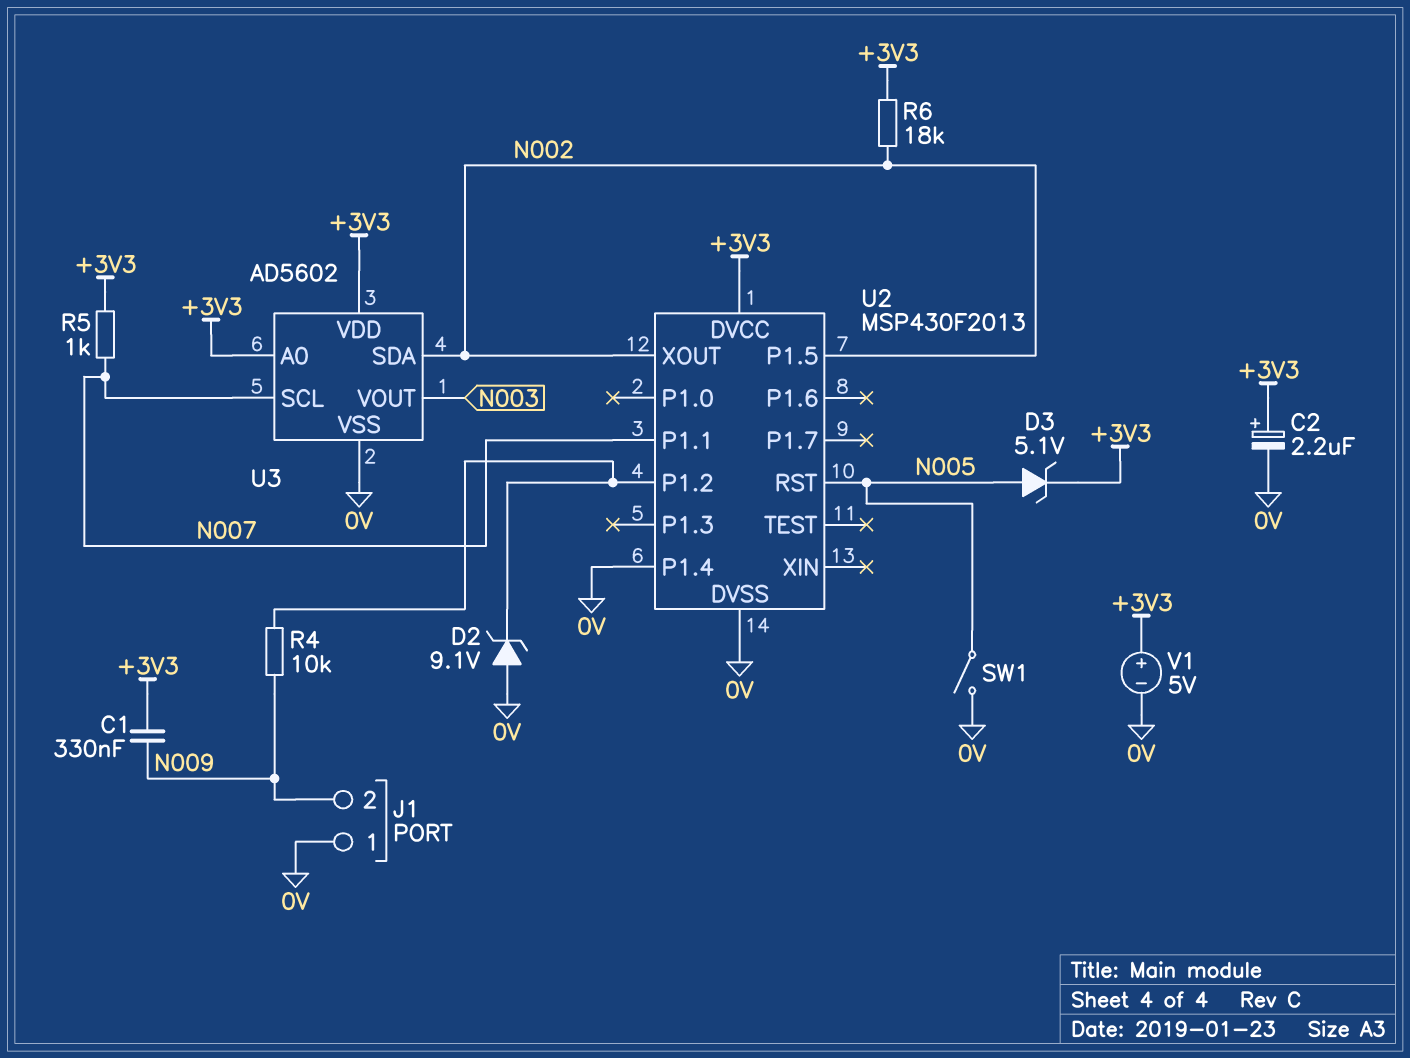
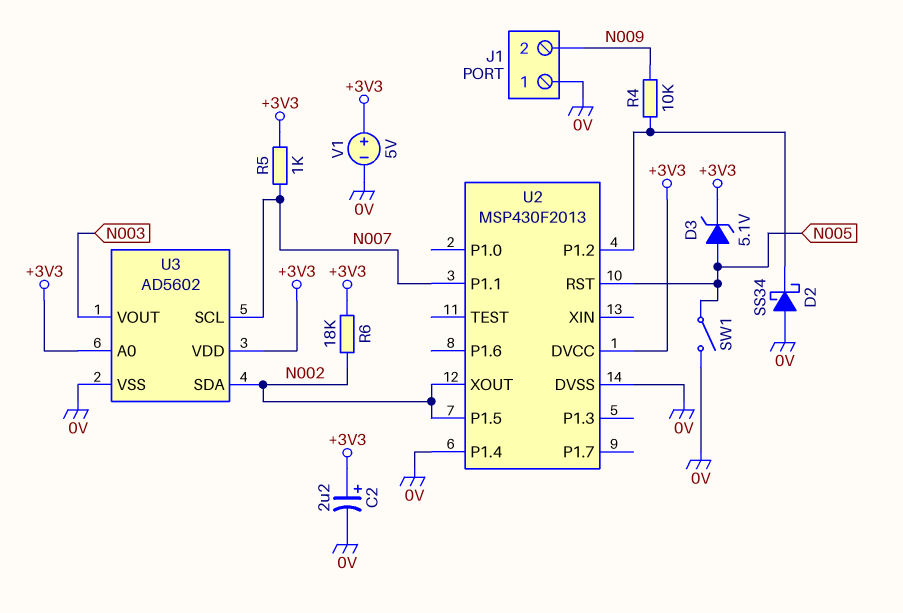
C1: 330nF (+3V3, N009) -> none
D2: zener 9.1V (A 0V, K U2/P1.2) -> schottky SS34 (A 0V, K U2/P1.2)

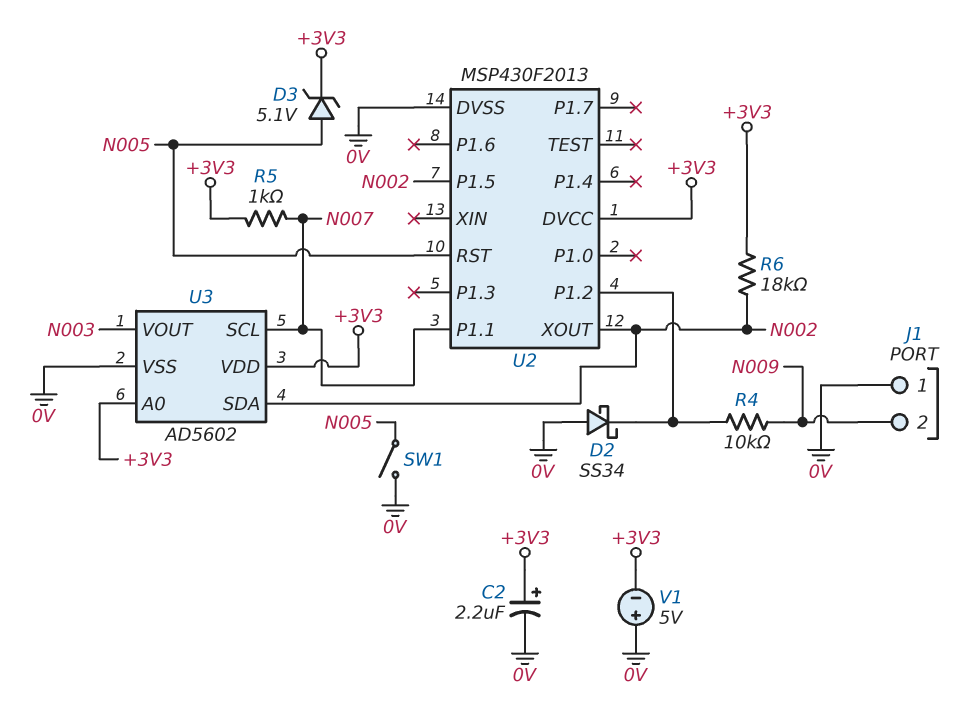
U2 pin P1.4: 0V -> none
V1: 5V (plus +3V3, minus 0V) -> 5V (plus 0V, minus +3V3)

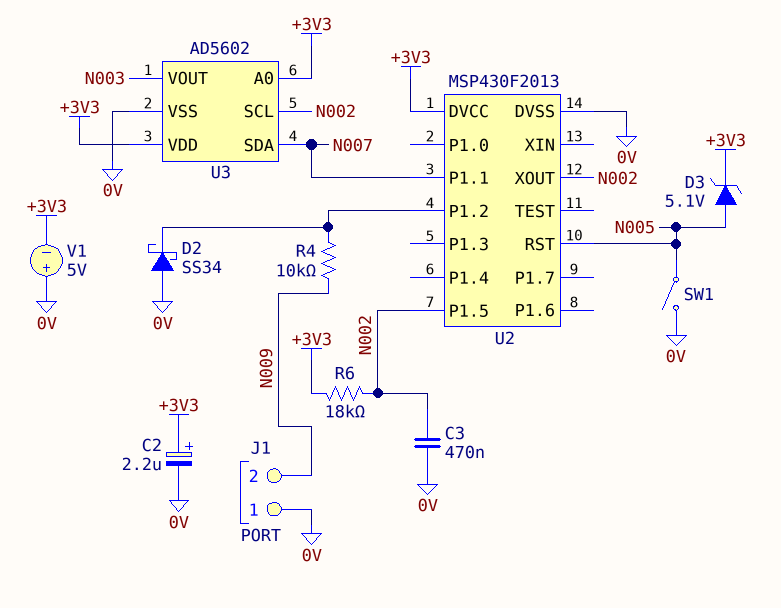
C3: none -> 470nF (0V, N002)
R5: 1k (+3V3, N007) -> none
U3 pin SCL: N007 -> N002
U3 pin SDA: N002 -> N007

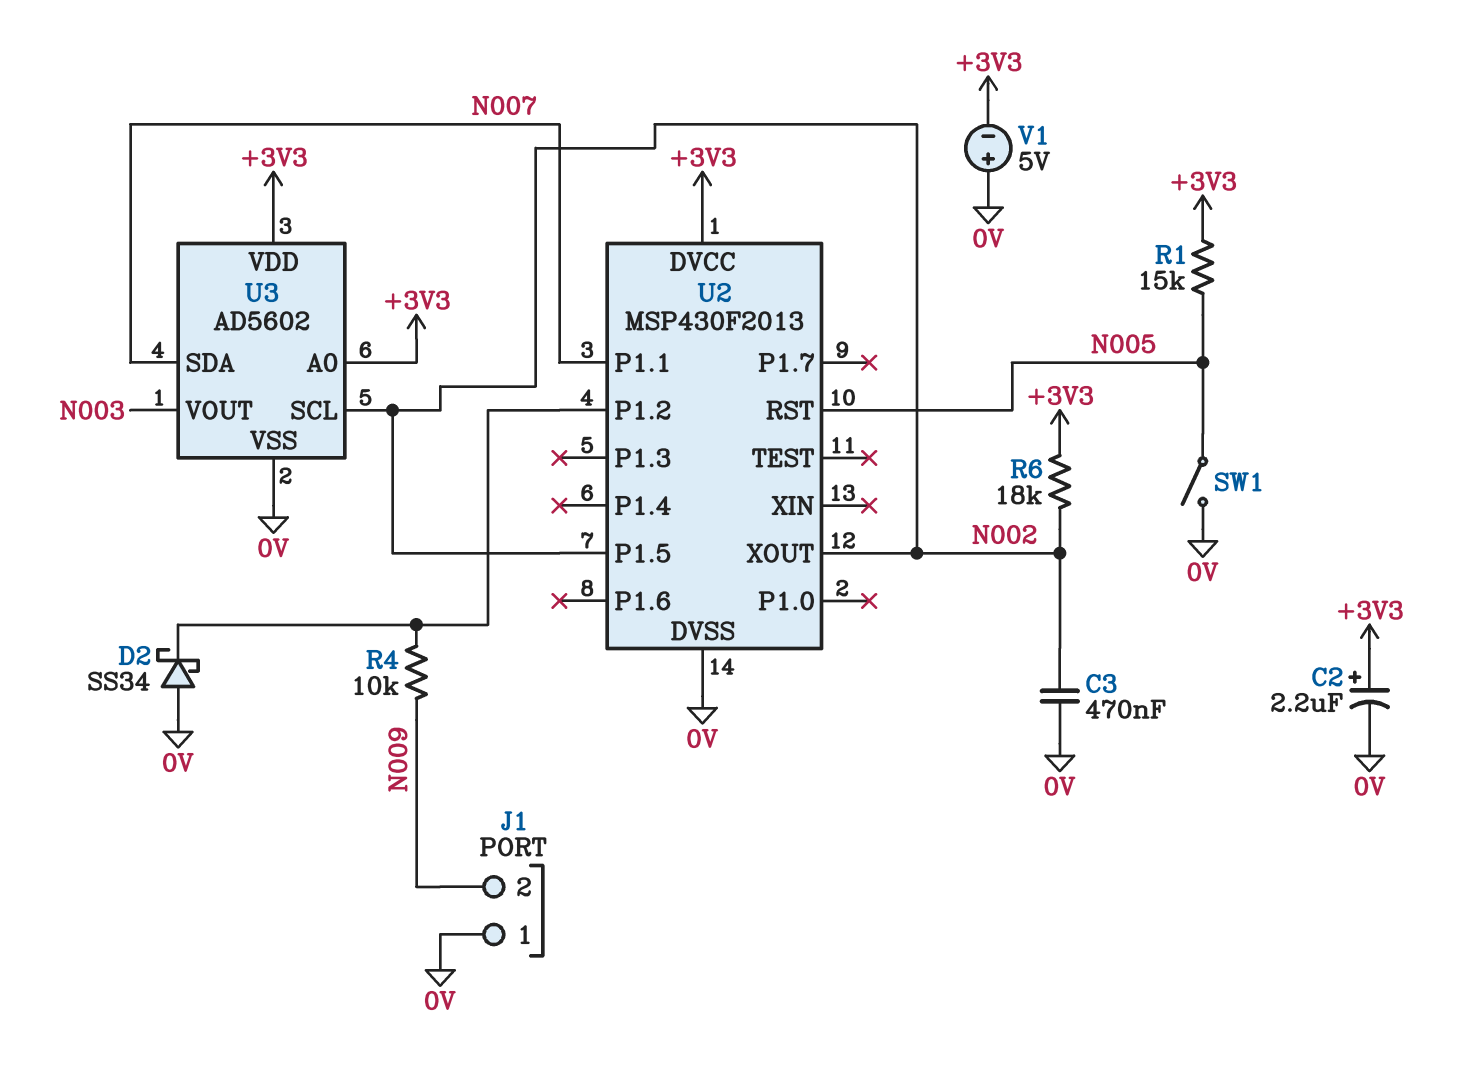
D3: zener 5.1V (A N005, K +3V3) -> none
R1: none -> 15k (+3V3, N005)

